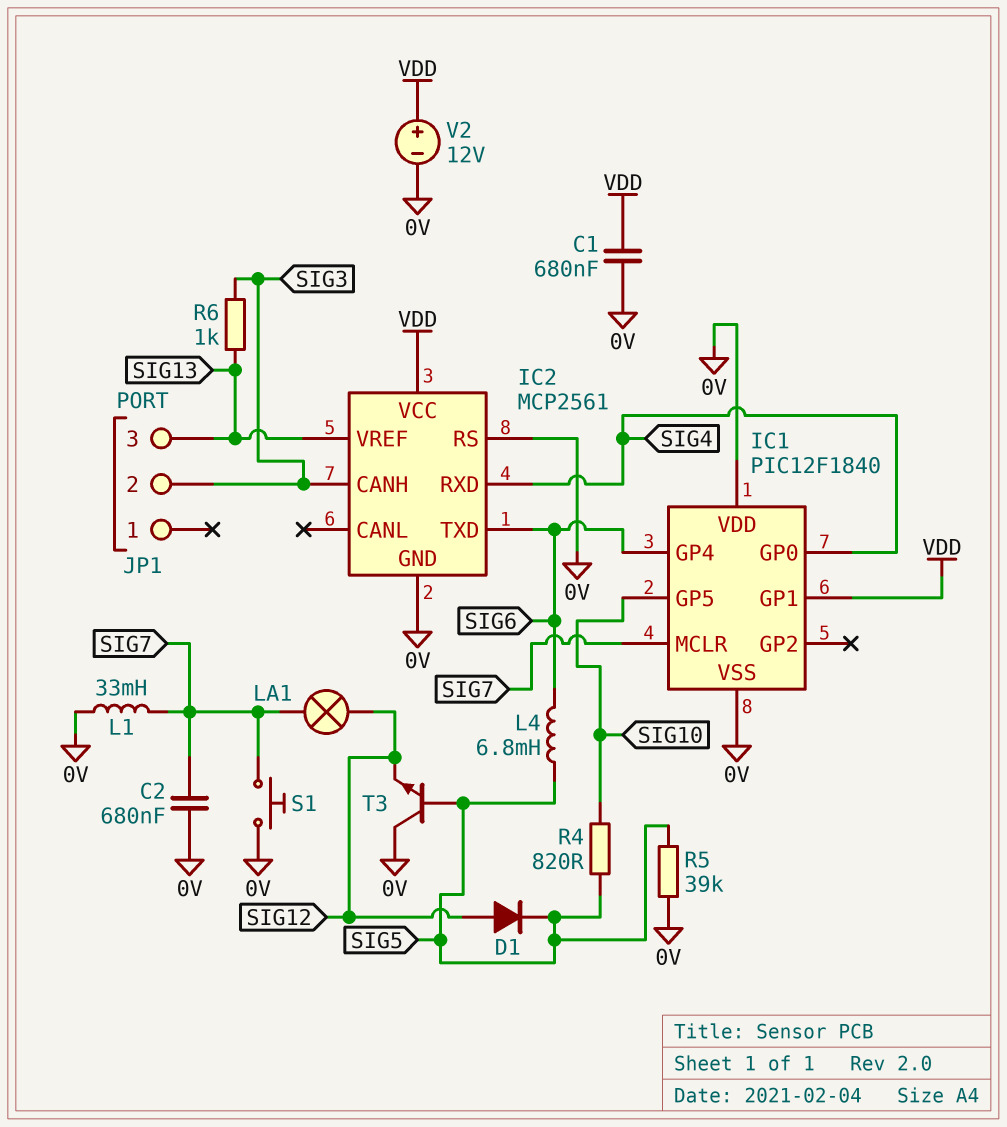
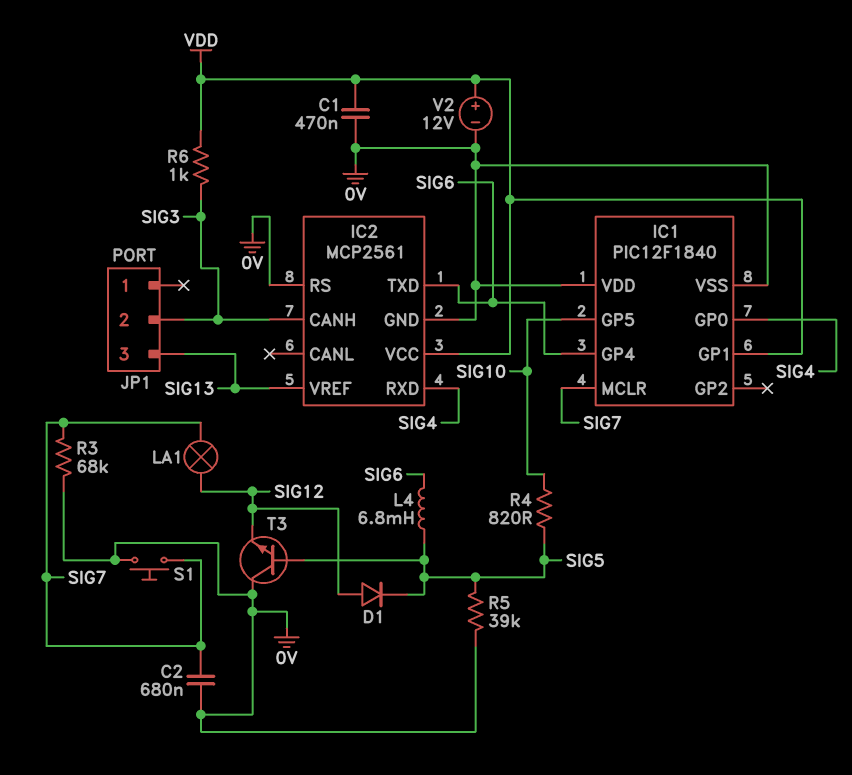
C1: 680nF (0V, VDD) -> 470nF (0V, VDD)
L1: 33mH (0V, SIG7) -> none
R3: none -> 68k (0V, SIG7)
R6: 1k (SIG3, SIG13) -> 1k (SIG3, VDD)

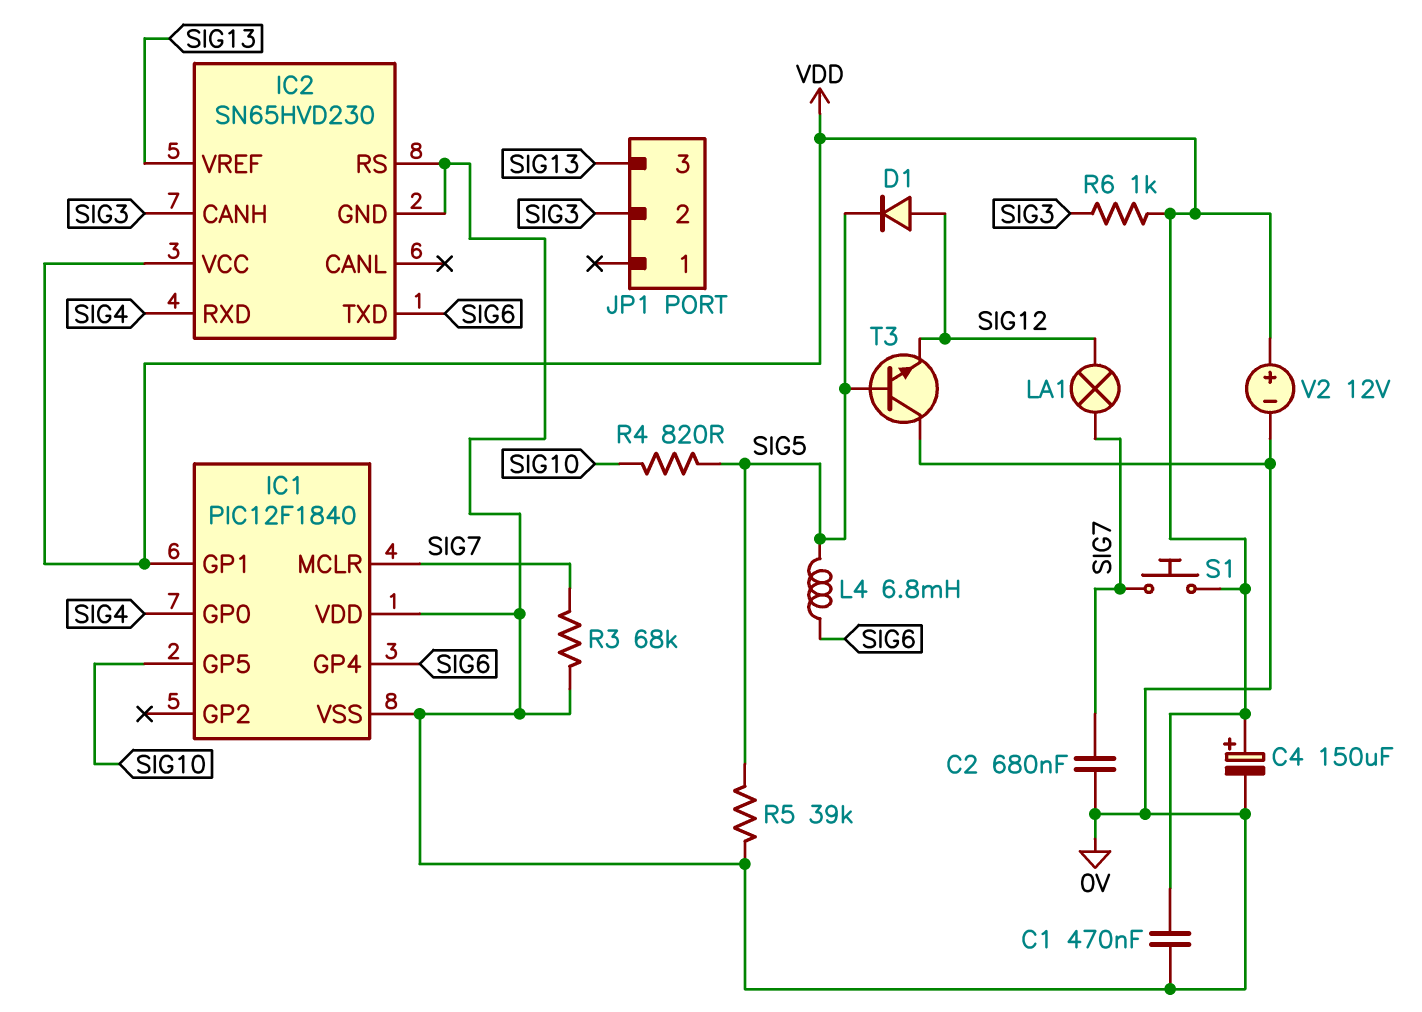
C4: none -> 150uF (plus VDD, minus 0V)
IC2: MCP2561 -> SN65HVD230
S1: button (0V, SIG7) -> button (SIG7, VDD)

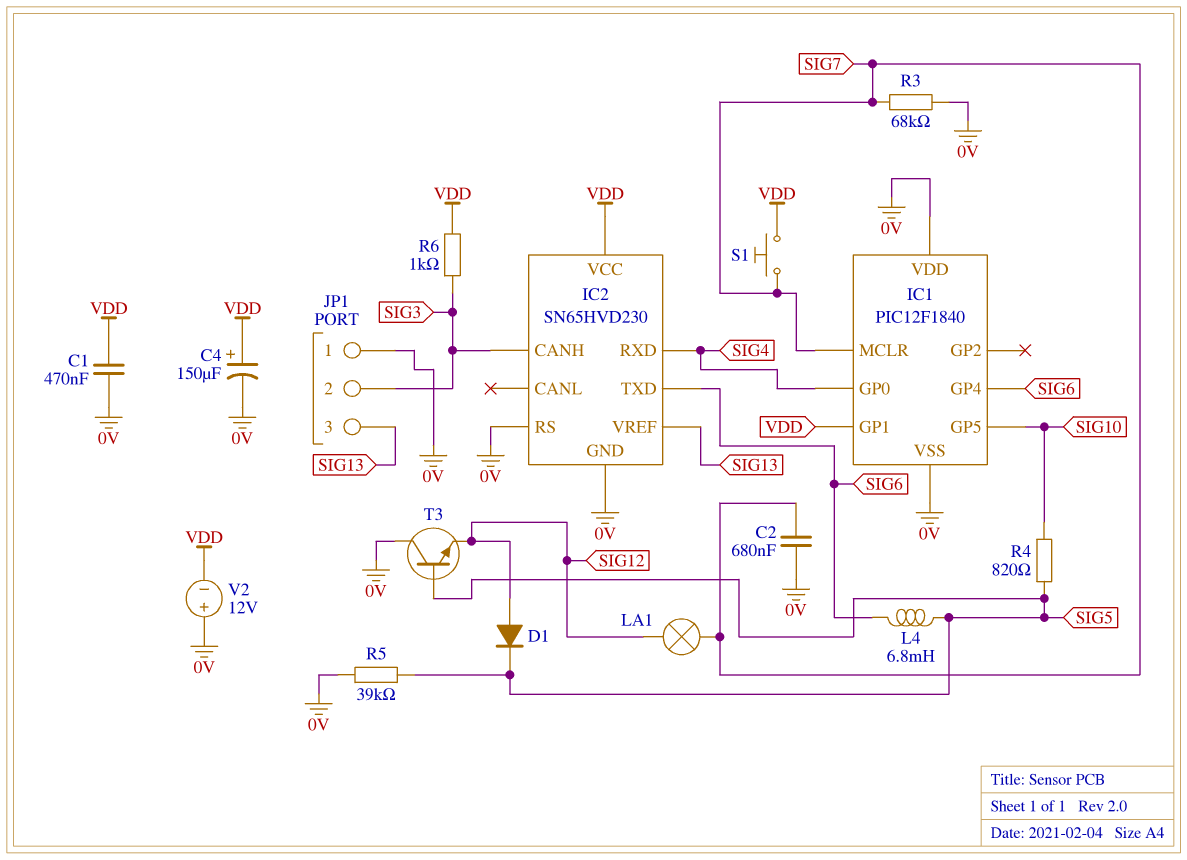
JP1 pin 1: none -> 0V
V2: 12V (plus VDD, minus 0V) -> 12V (plus 0V, minus VDD)

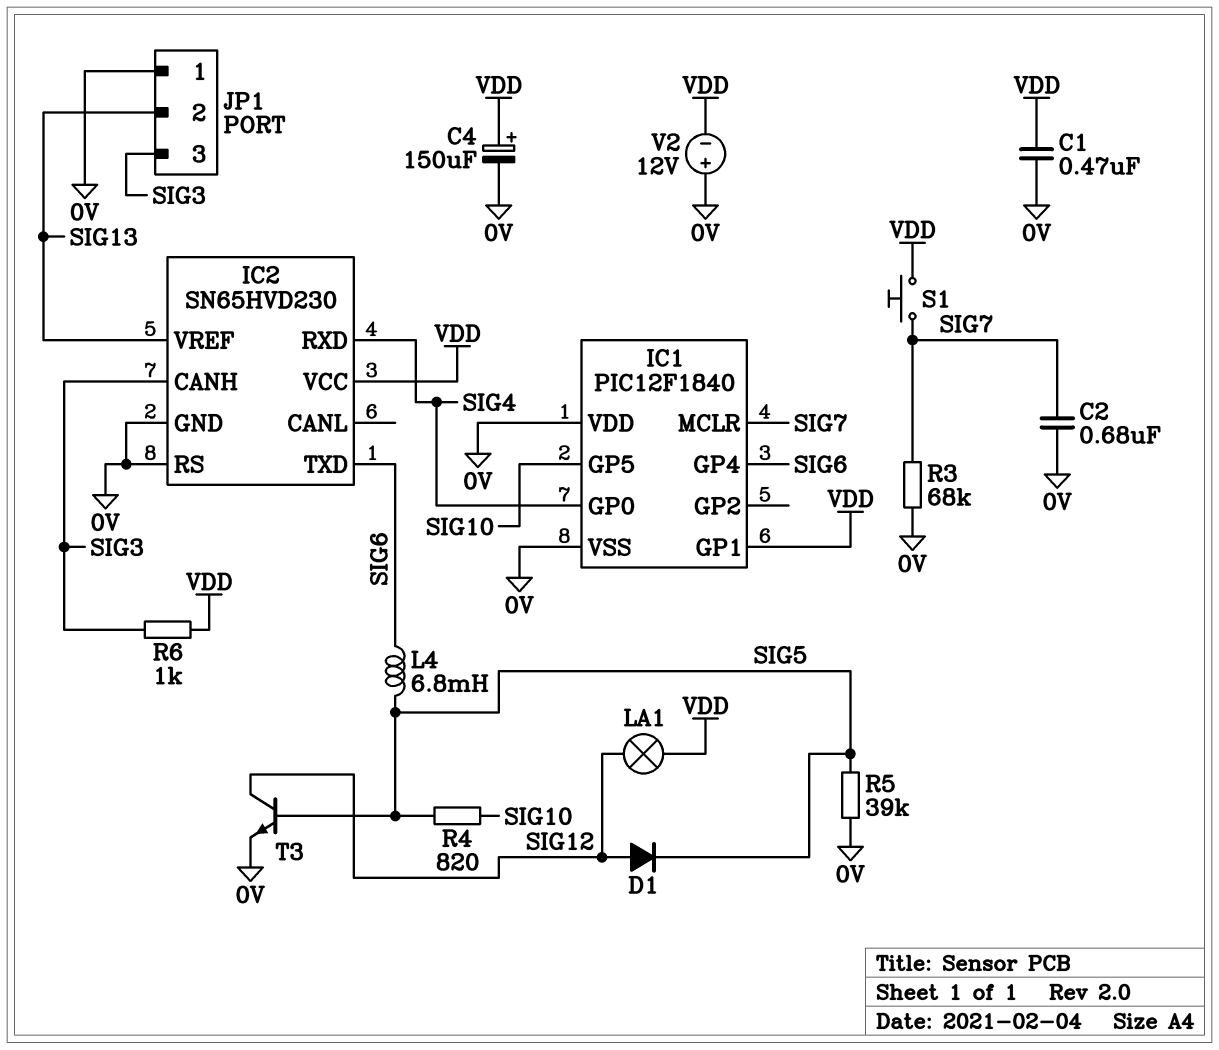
JP1 pin 2: SIG3 -> SIG13
JP1 pin 3: SIG13 -> SIG3
LA1: lamp (SIG7, SIG12) -> lamp (SIG12, VDD)
T3: NPN (B SIG5, C 0V, E SIG12) -> NPN (B SIG5, C SIG12, E 0V)

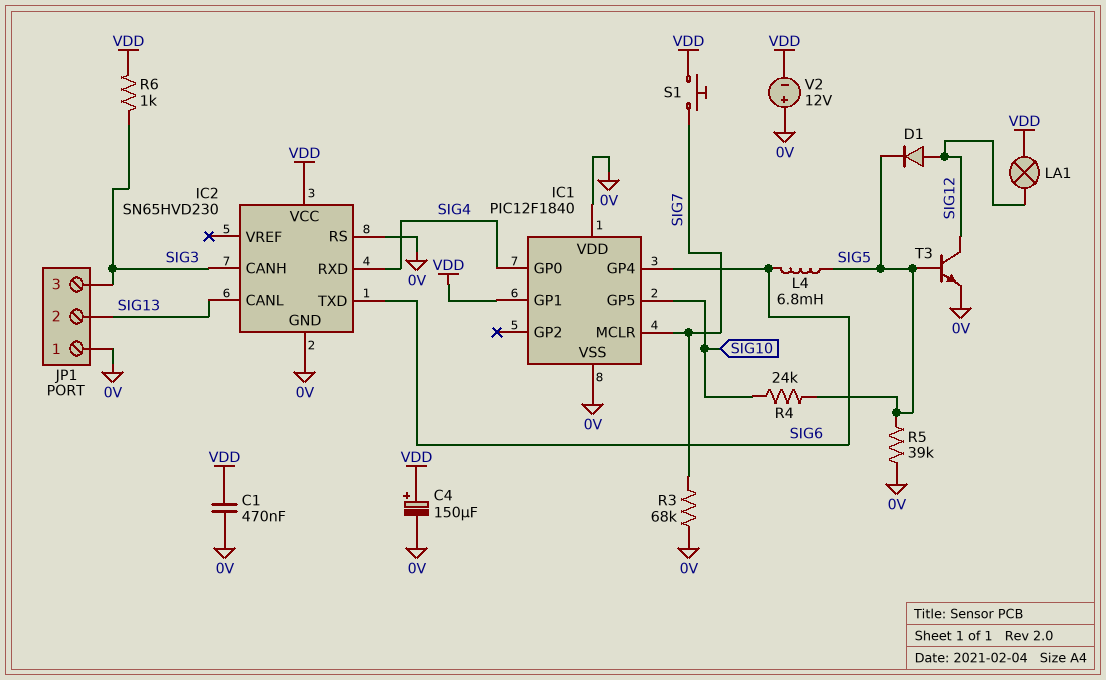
C2: 680nF (0V, SIG7) -> none
IC2 pin CANL: none -> SIG13
IC2 pin VREF: SIG13 -> none
R4: 820 (SIG5, SIG10) -> 24k (SIG5, SIG10)

